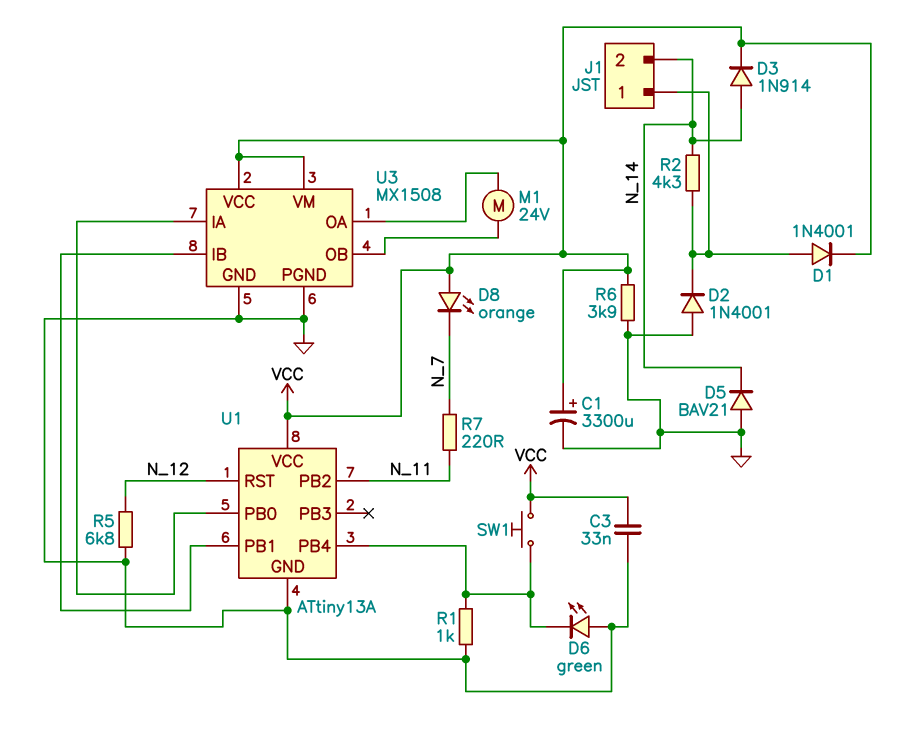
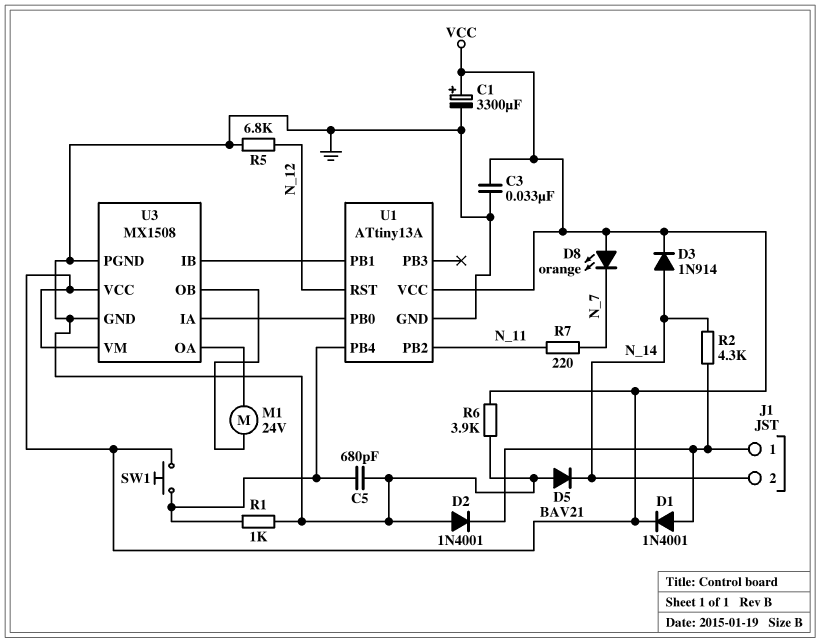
C5: none -> 680pF (GND, U1/PB4)
D6: LED green (A GND, K U1/PB4) -> none

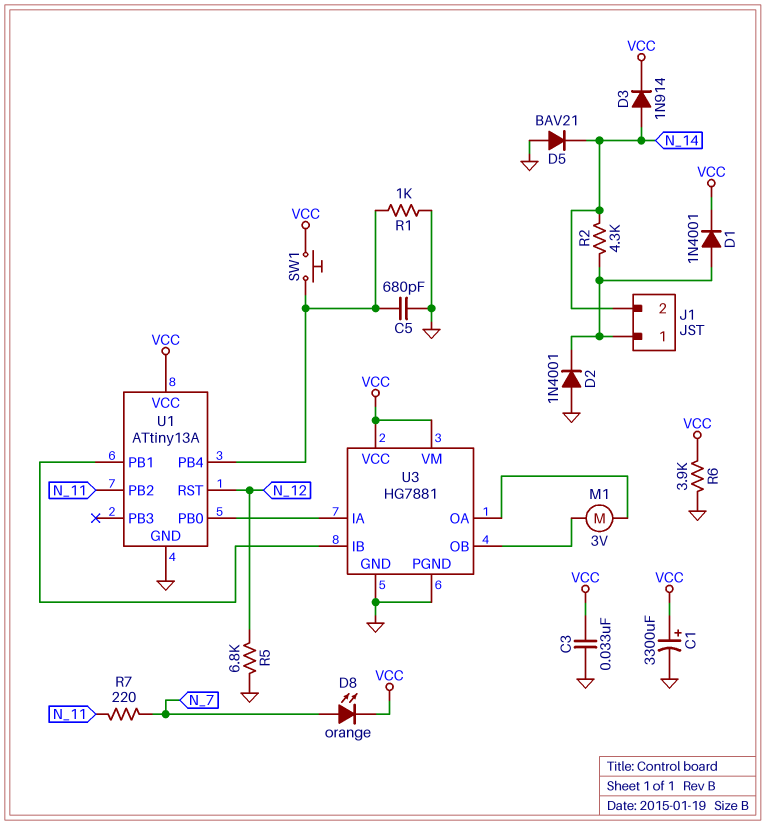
D8: LED orange (A VCC, K N_7) -> LED orange (A N_7, K VCC)
M1: motor 24V (U3/OA, U3/OB) -> motor 3V (U3/OA, U3/OB)
U3: MX1508 -> HG7881

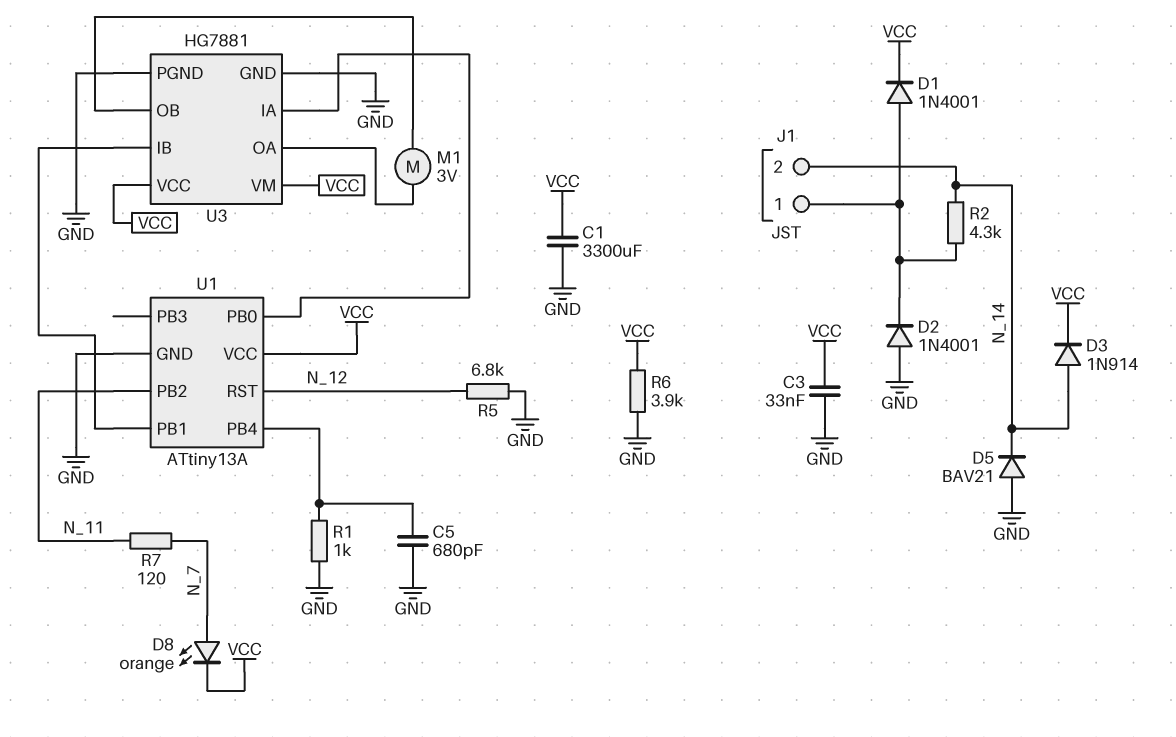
C1: 3300uF (plus VCC, minus GND) -> 3300uF (GND, VCC)
R7: 220 (N_7, N_11) -> 120 (N_7, N_11)
SW1: button (U1/PB4, VCC) -> none

